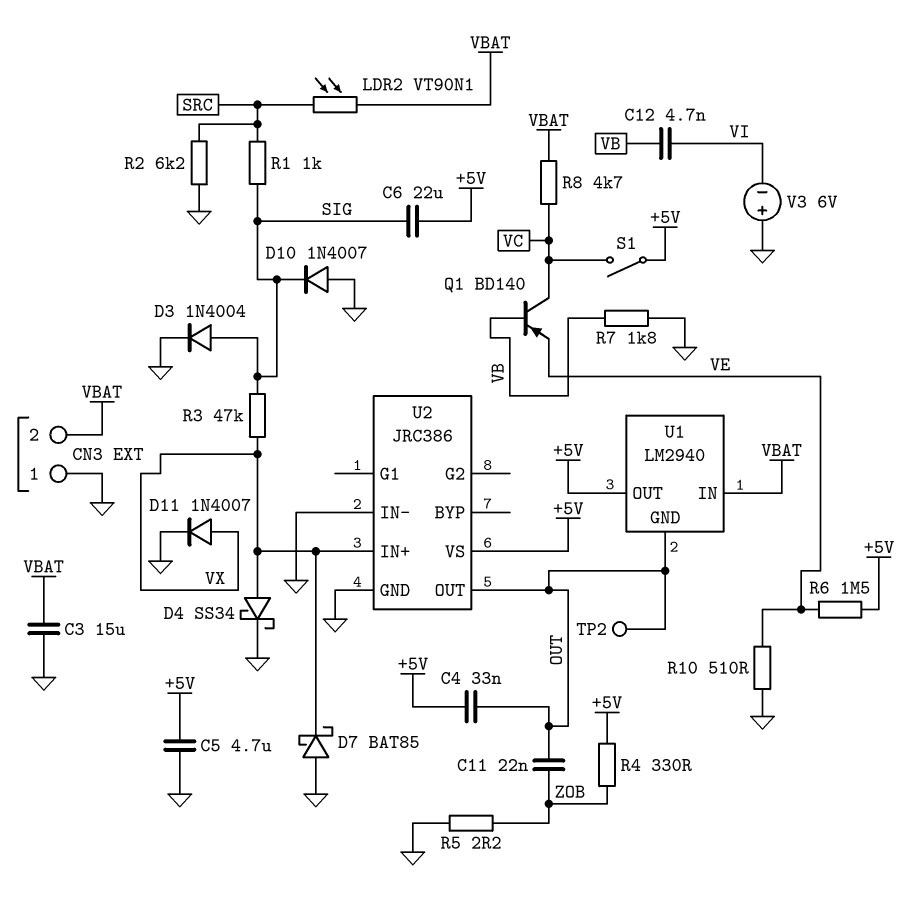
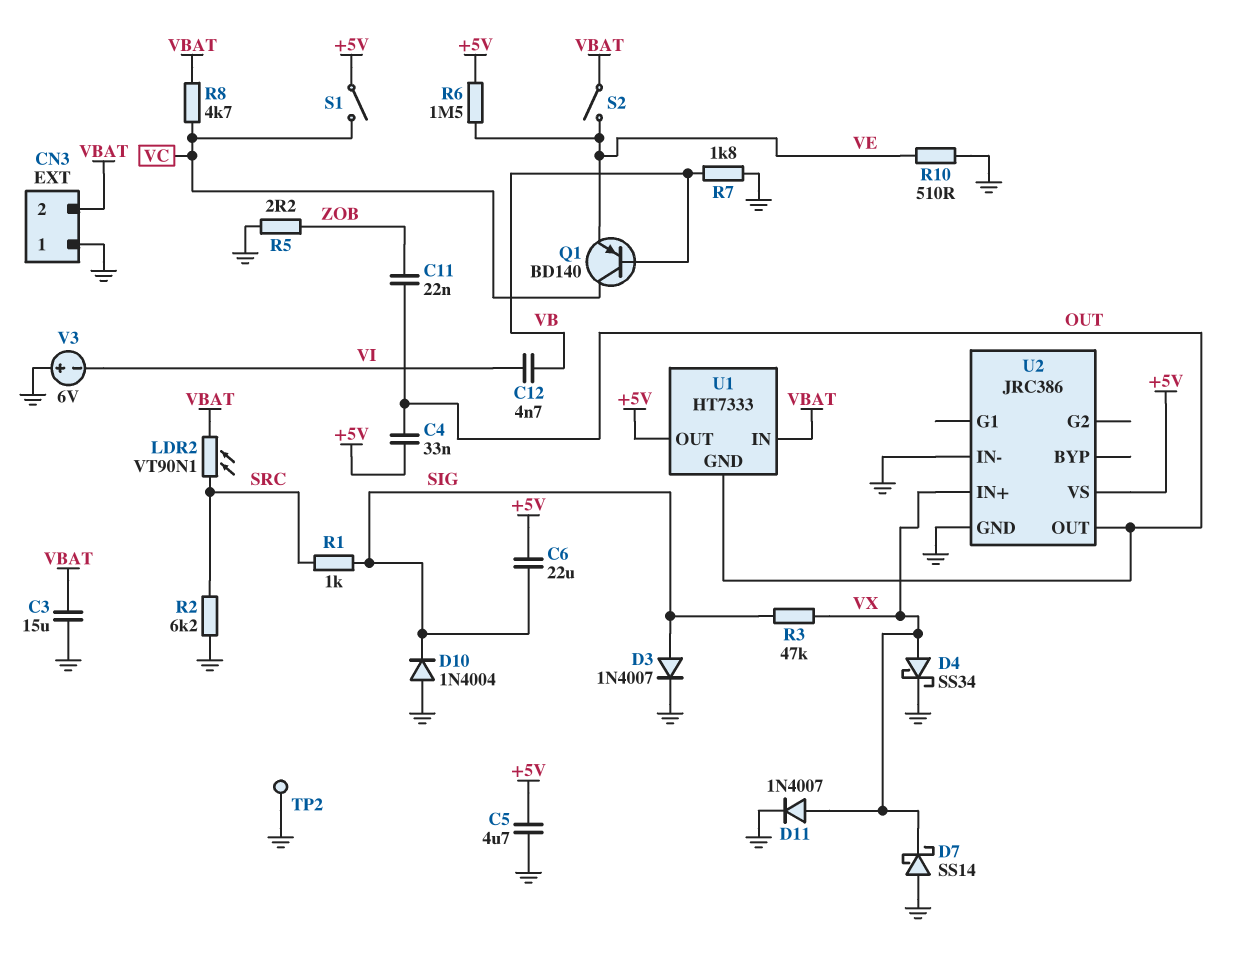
D3: diode 1N4004 (A SIG, K GND) -> diode 1N4007 (A SIG, K GND)
D7: schottky BAT85 (A GND, K VX) -> schottky SS14 (A GND, K VX)
D10: diode 1N4007 (A GND, K SIG) -> diode 1N4004 (A GND, K SIG)
R4: 330 (+5V, ZOB) -> none
S2: none -> switch (VBAT, VE)
TP2: test point (OUT) -> test point (GND)
U1: LM2940 -> HT7333

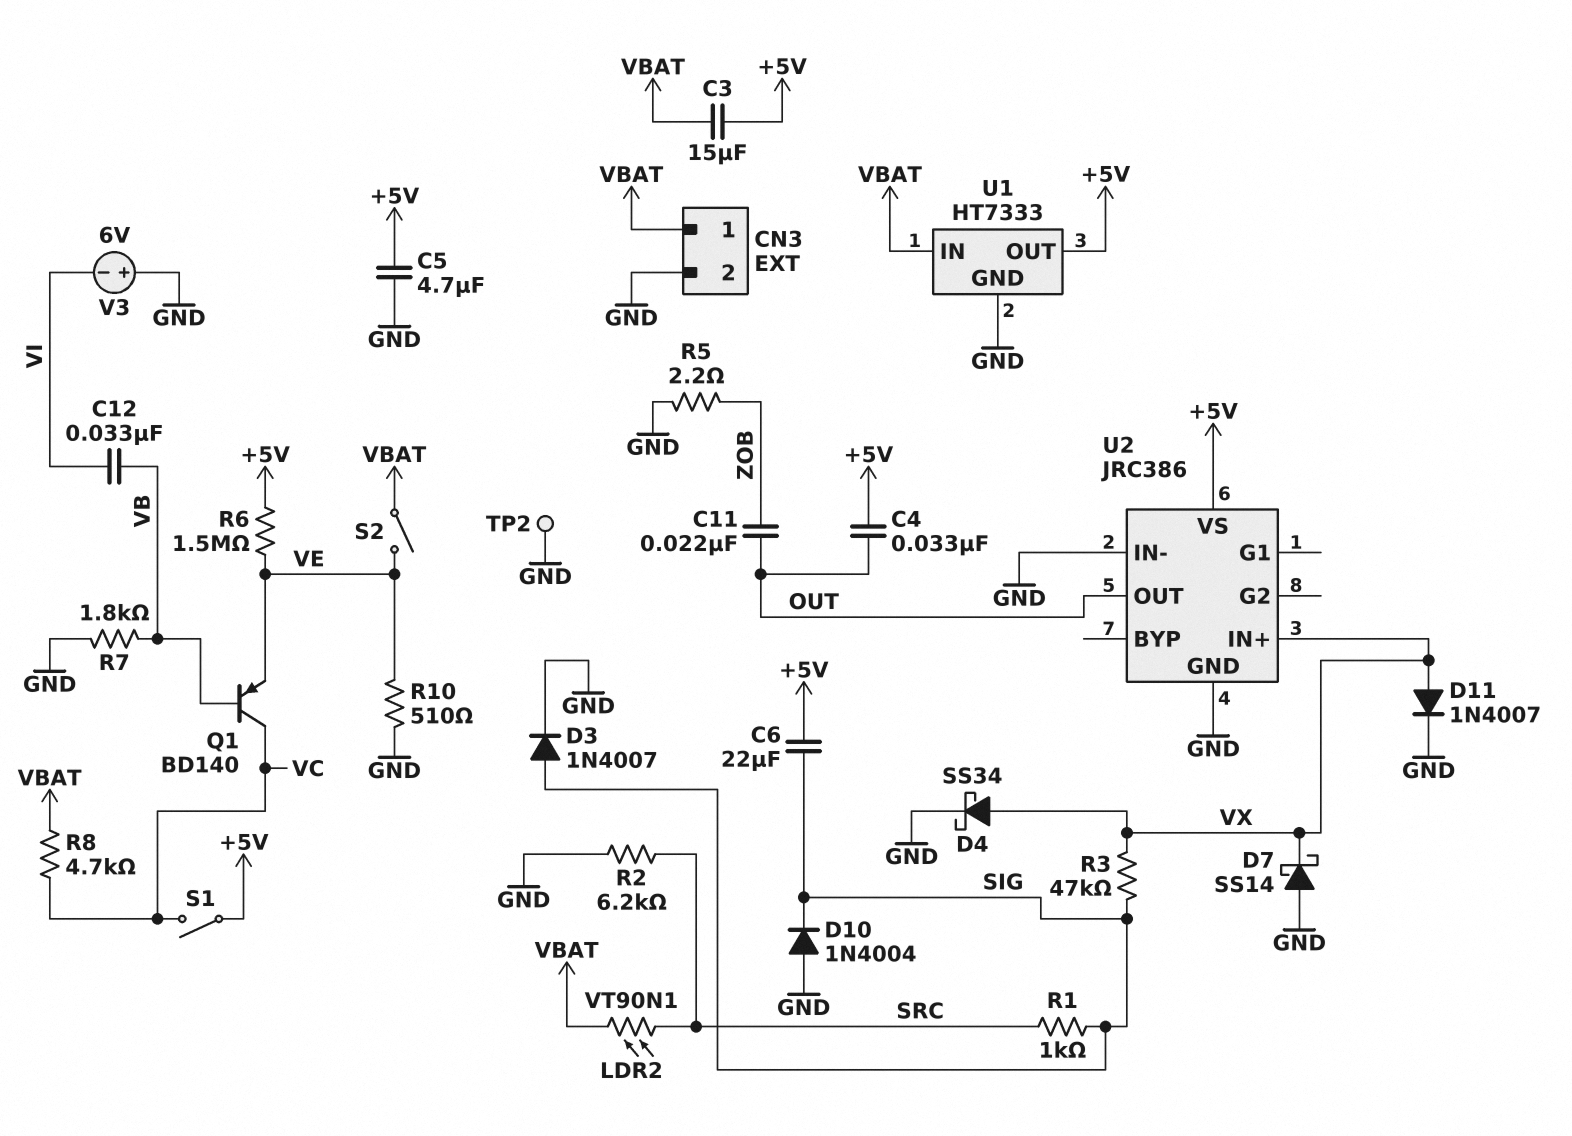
C3: 15uF (GND, VBAT) -> 15uF (+5V, VBAT)
C12: 4.7nF (VB, VI) -> 33nF (VB, VI)
CN3 pin 1: GND -> VBAT
CN3 pin 2: VBAT -> GND
U1 pin GND: OUT -> GND

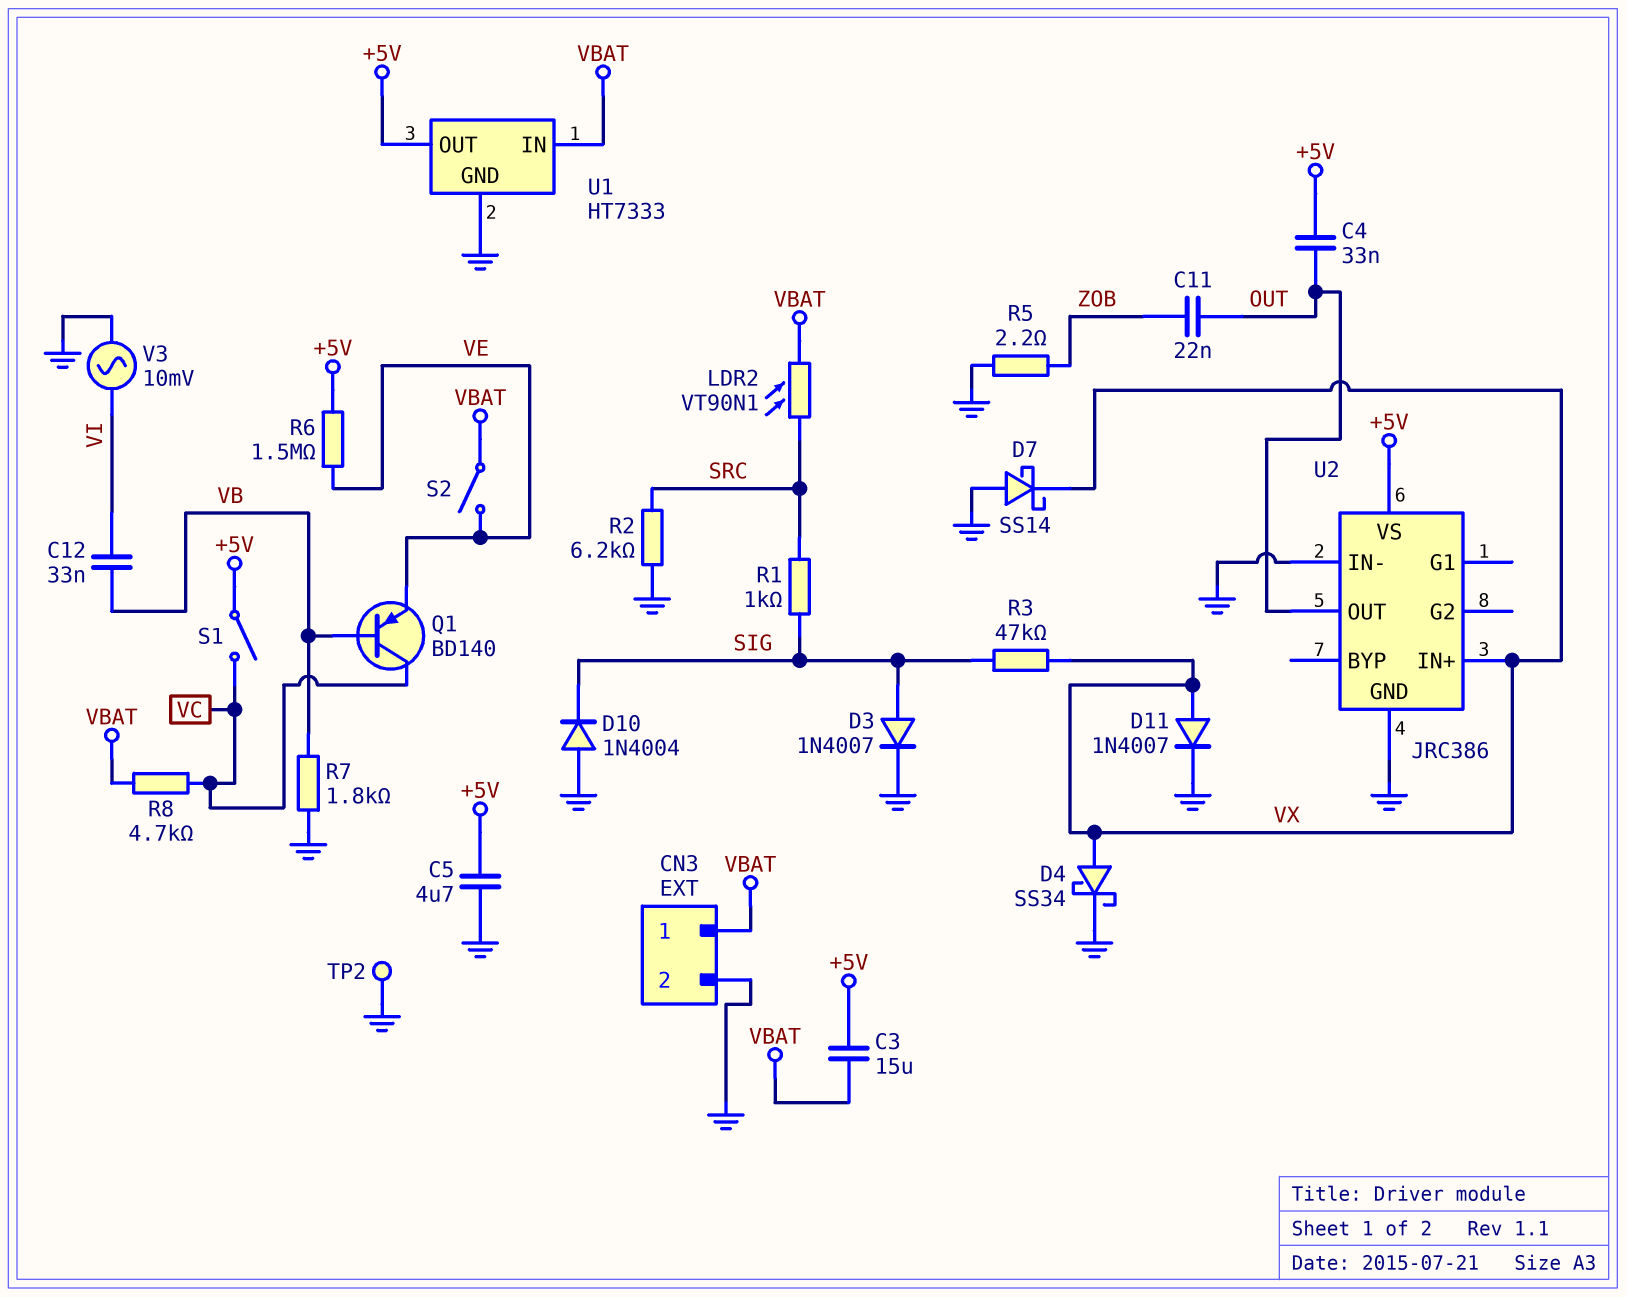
C6: 22uF (+5V, SIG) -> none
R10: 510 (GND, VE) -> none
V3: 6V (plus GND, minus VI) -> AC 10mV (GND, VI)

